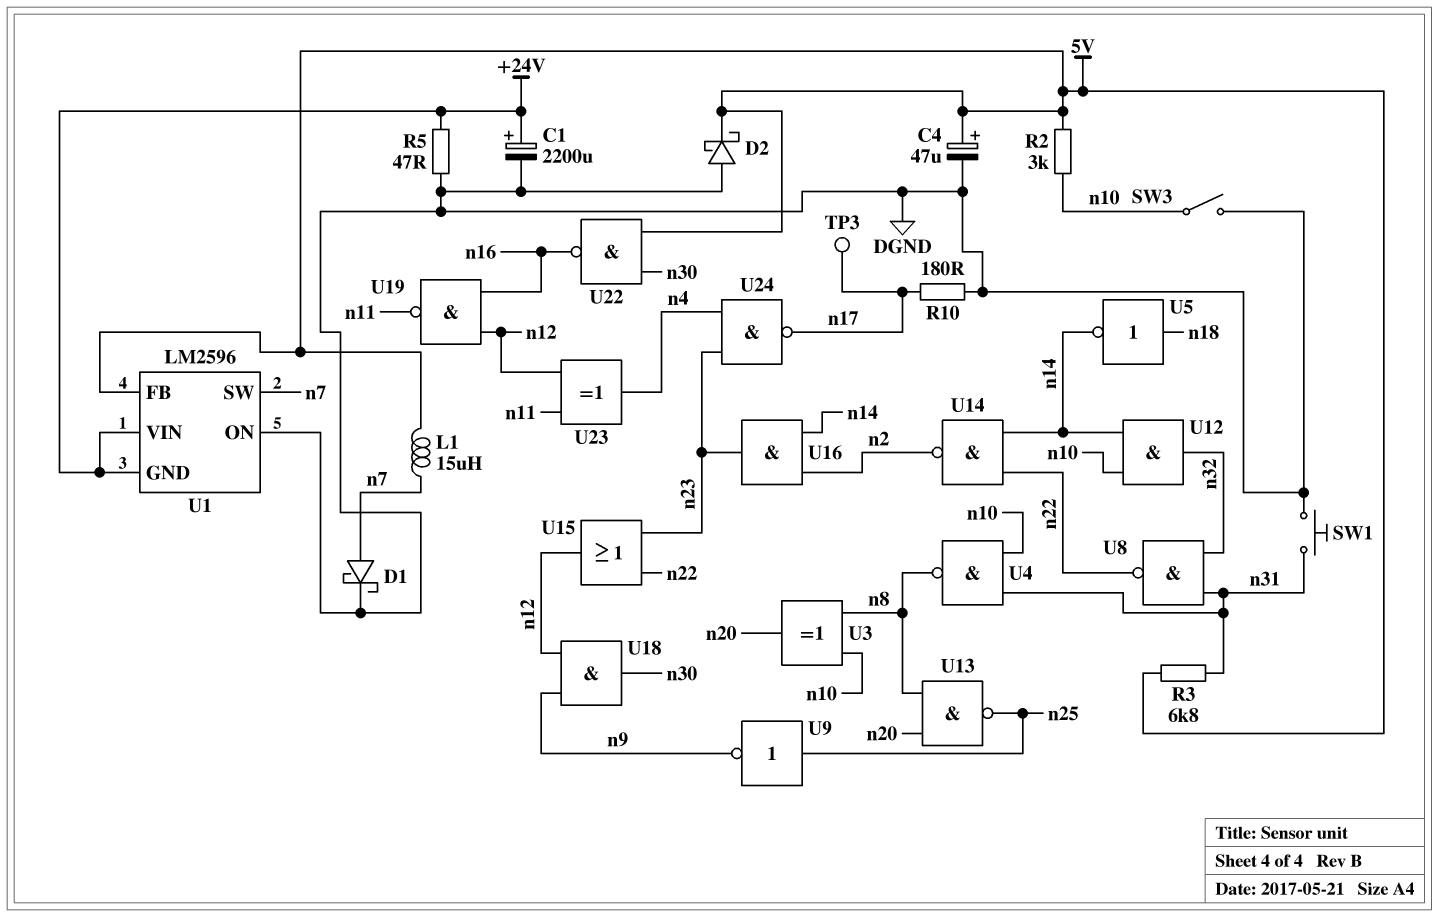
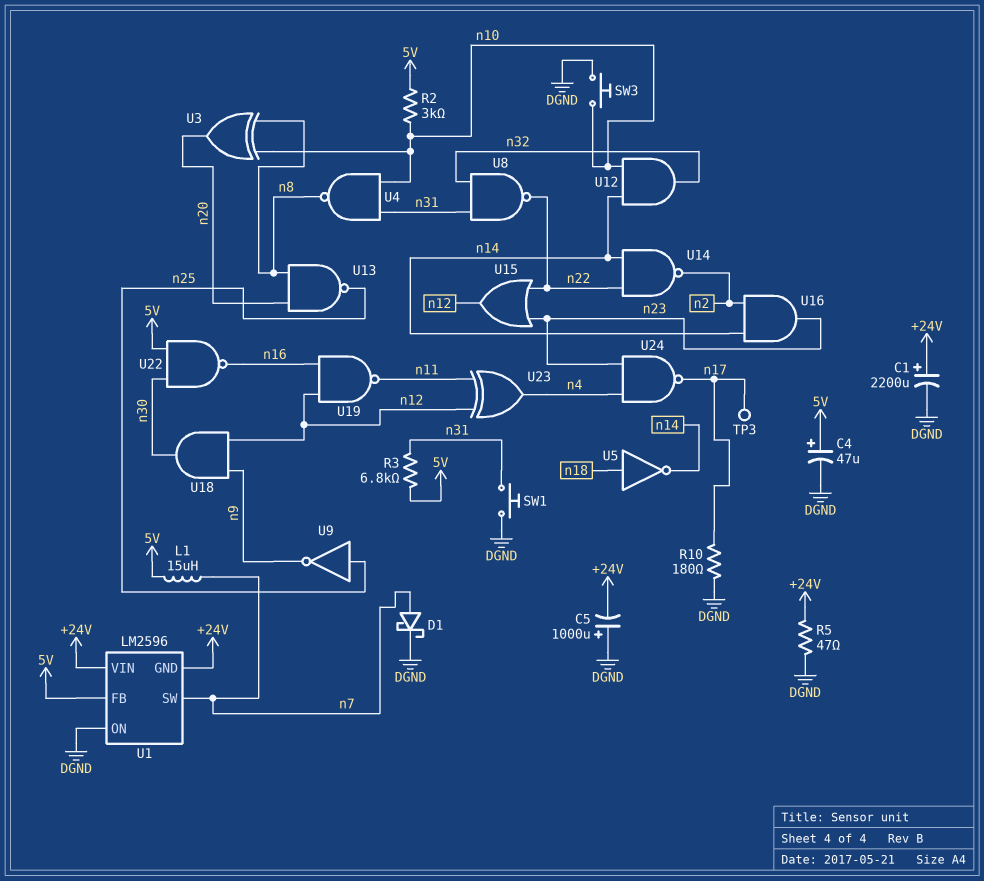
C5: none -> 1000uF (plus DGND, minus +24V)
D2: schottky (A DGND, K 5V) -> none
SW3: switch (DGND, n10) -> button (DGND, n10)

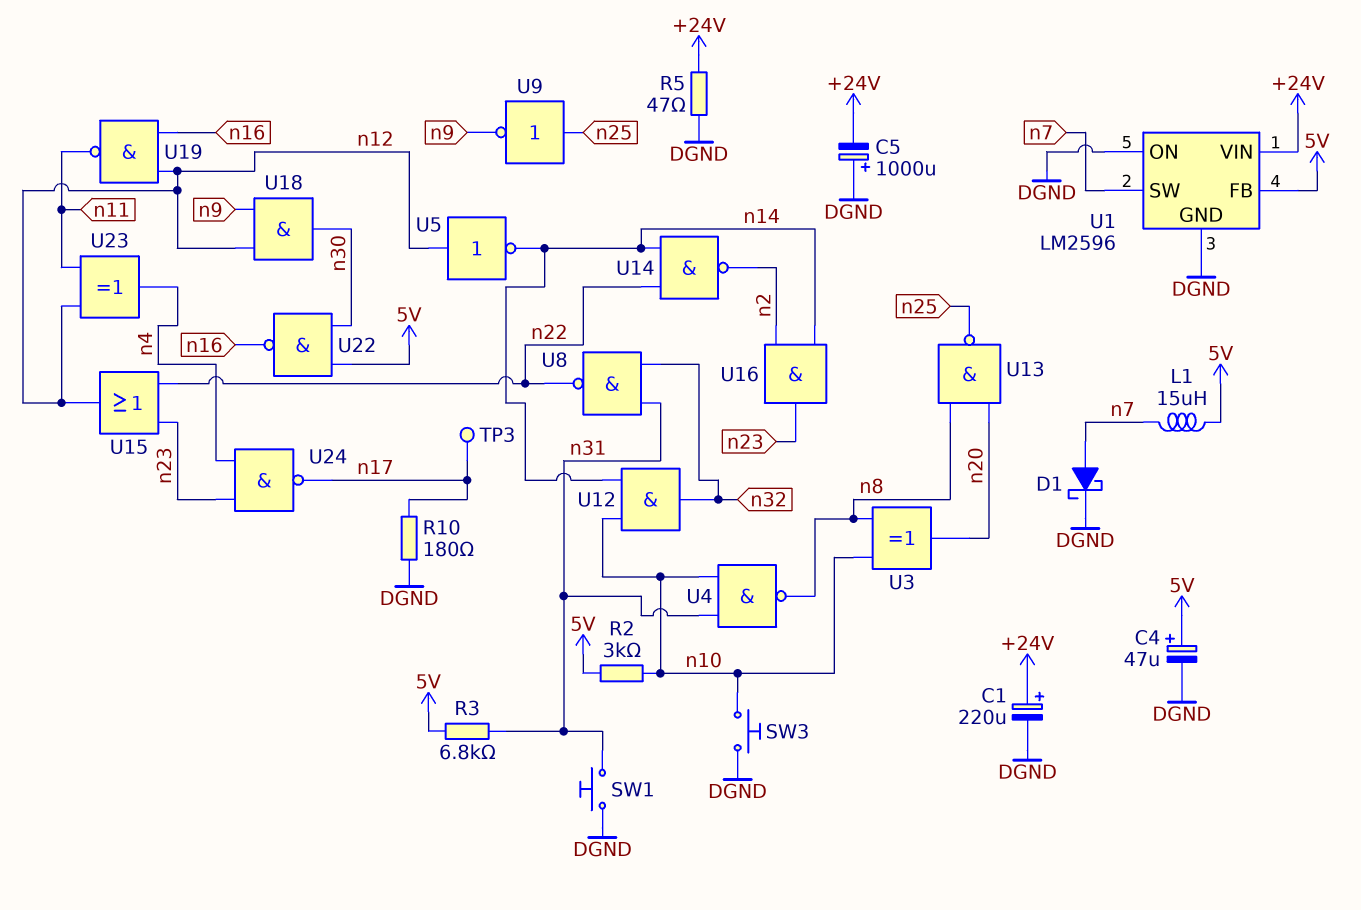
C1: 2200uF (plus +24V, minus DGND) -> 220uF (plus +24V, minus DGND)
U1 pin GND: +24V -> DGND
U5: NOT (in n18, out n14) -> NOT (in n12, out n14)

